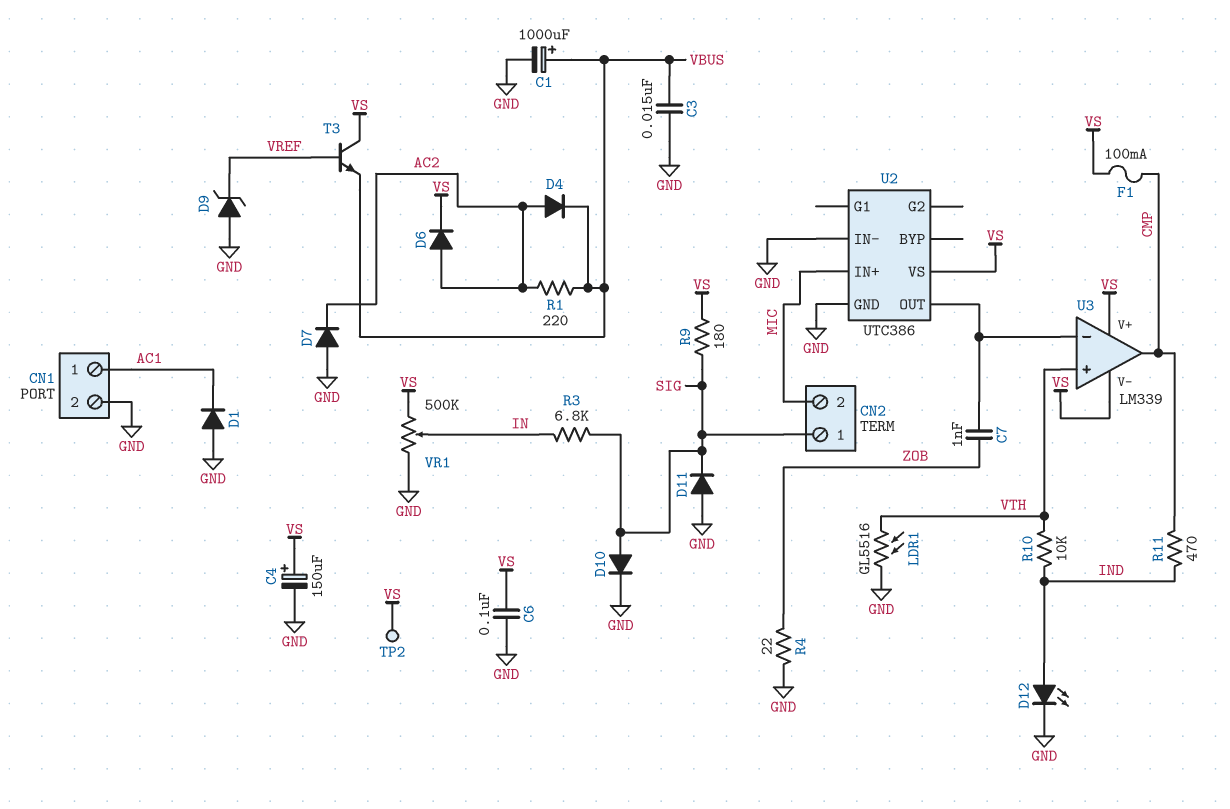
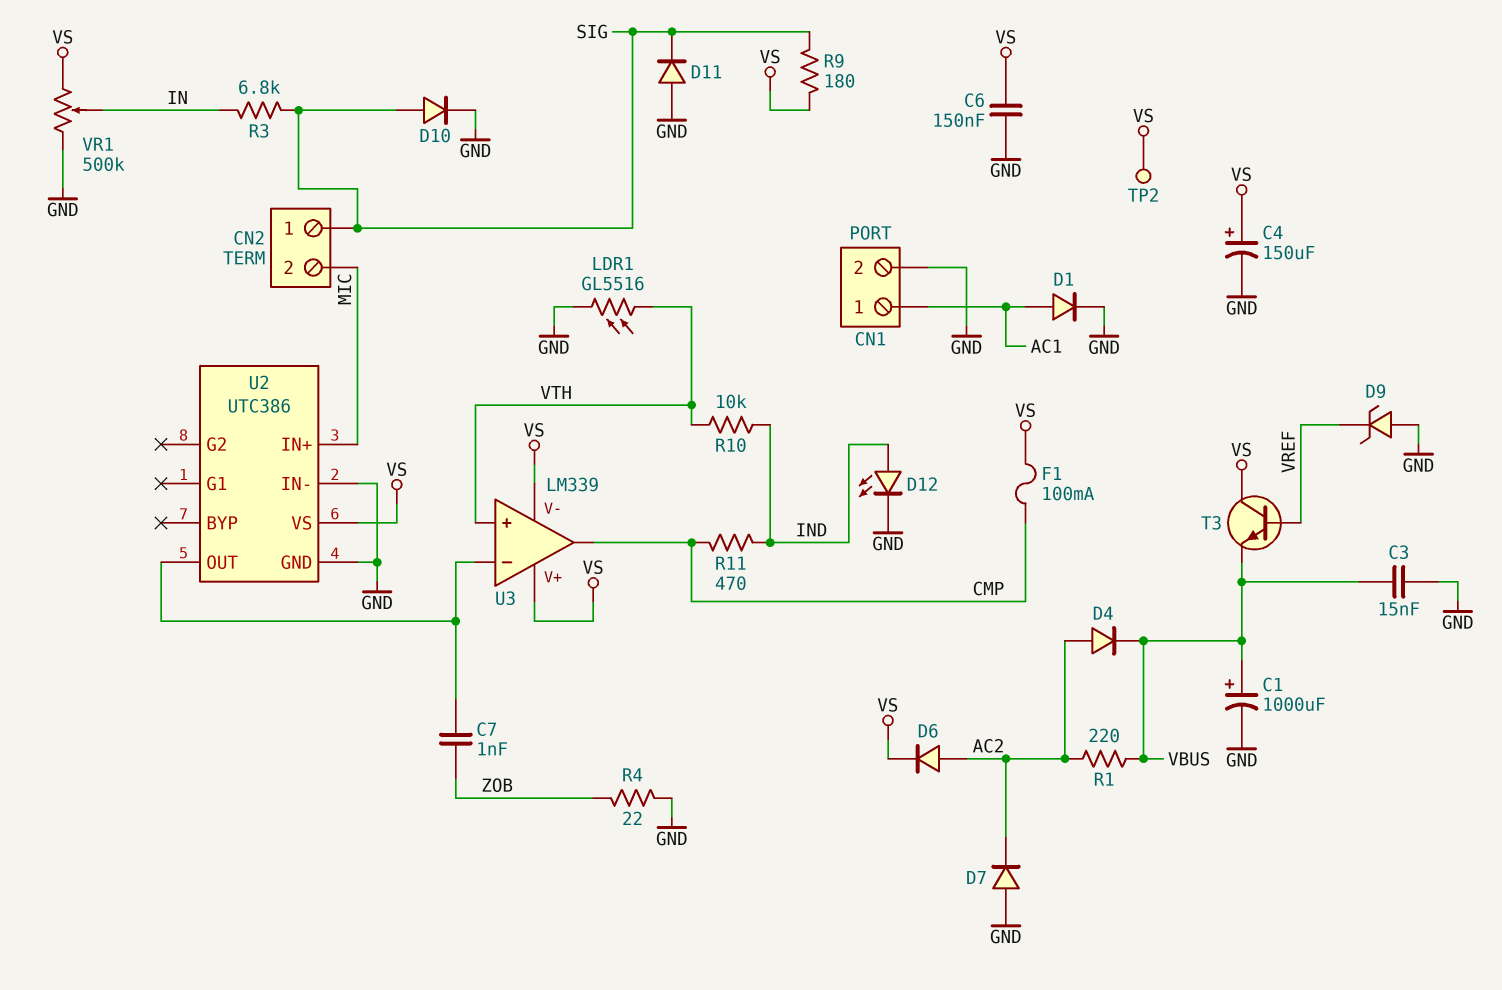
C6: 100nF (GND, VS) -> 150nF (GND, VS)
D1: diode (A GND, K AC1) -> diode (A AC1, K GND)

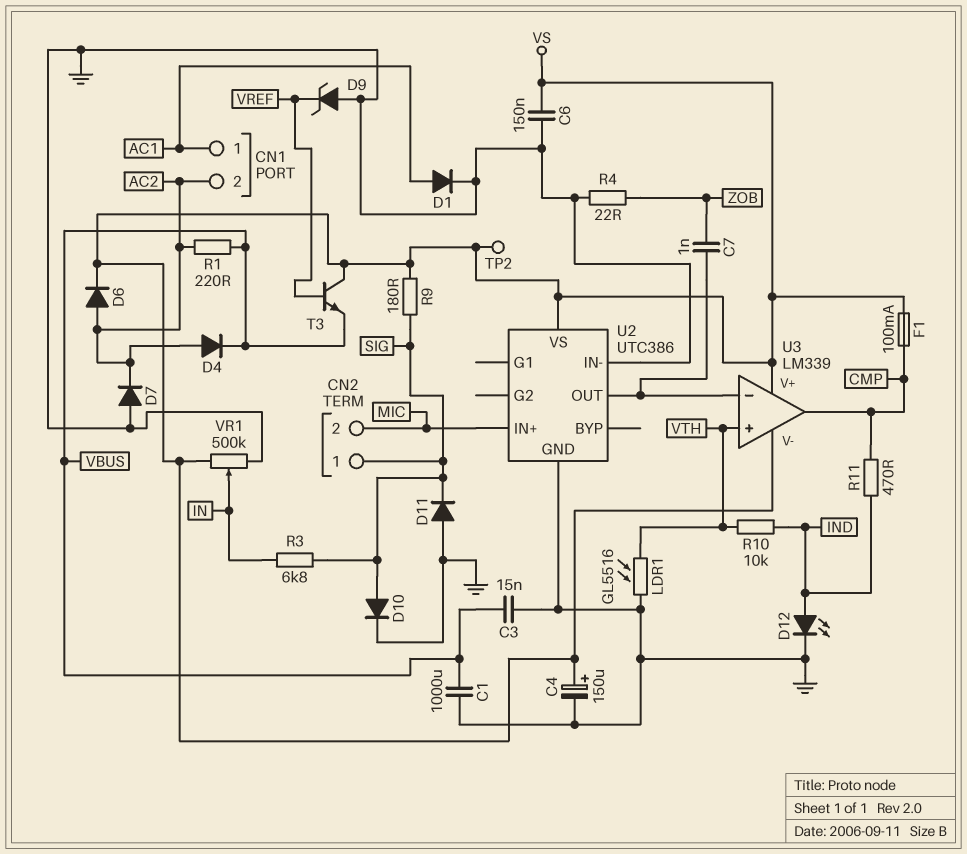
C1: 1000uF (plus VBUS, minus GND) -> 1000uF (GND, VBUS)
CN1 pin 2: GND -> AC2

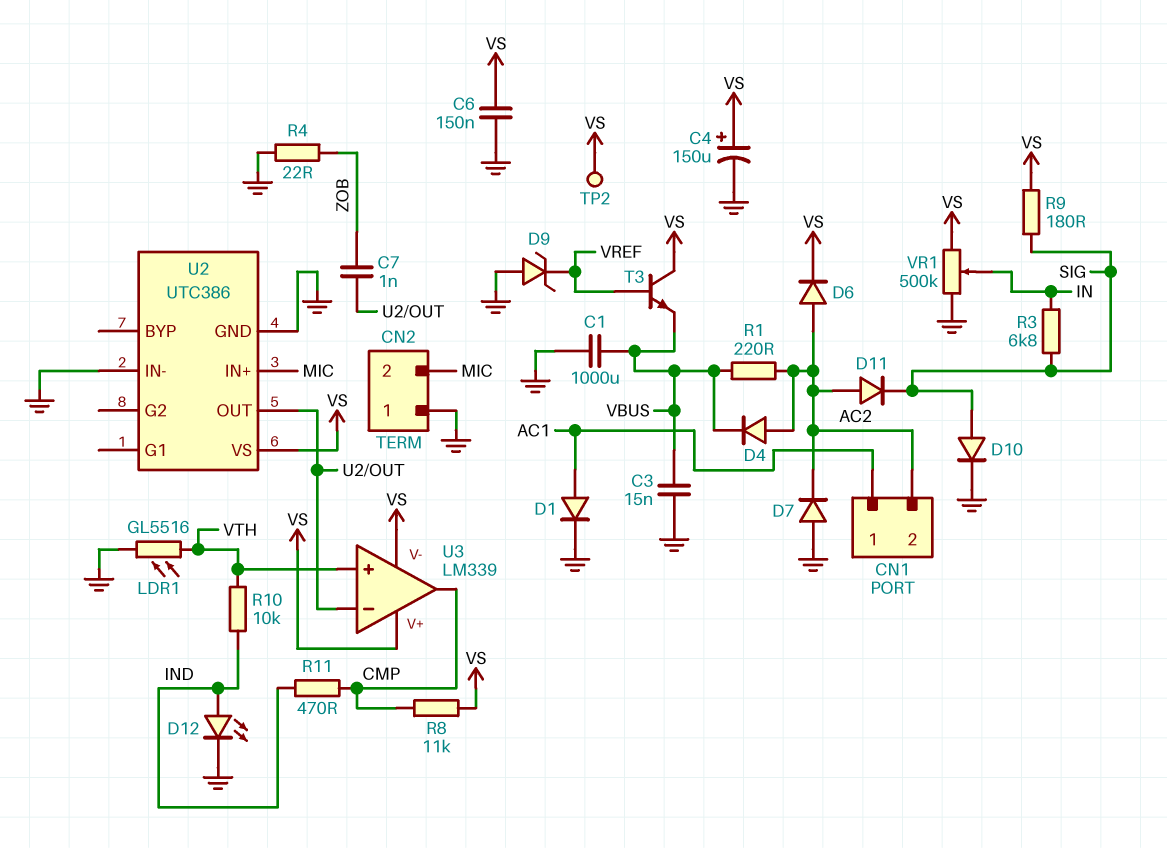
CN2 pin 1: SIG -> GND
D11: diode (A GND, K SIG) -> diode (A AC2, K SIG)
F1: 100mA (CMP, VS) -> none
R8: none -> 11k (CMP, VS)

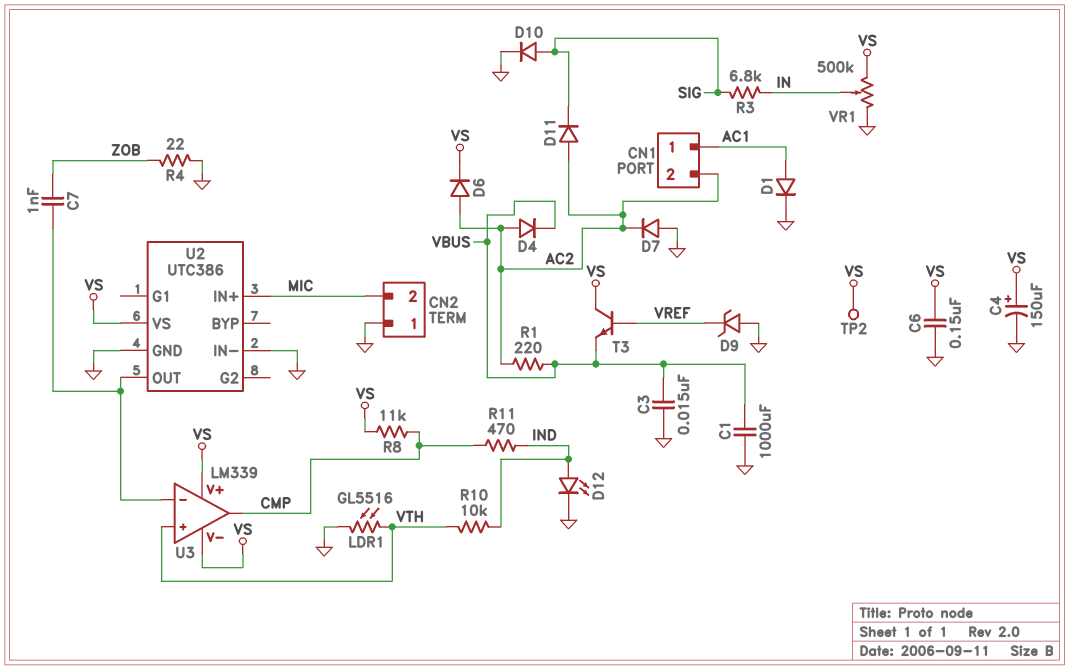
R9: 180 (SIG, VS) -> none

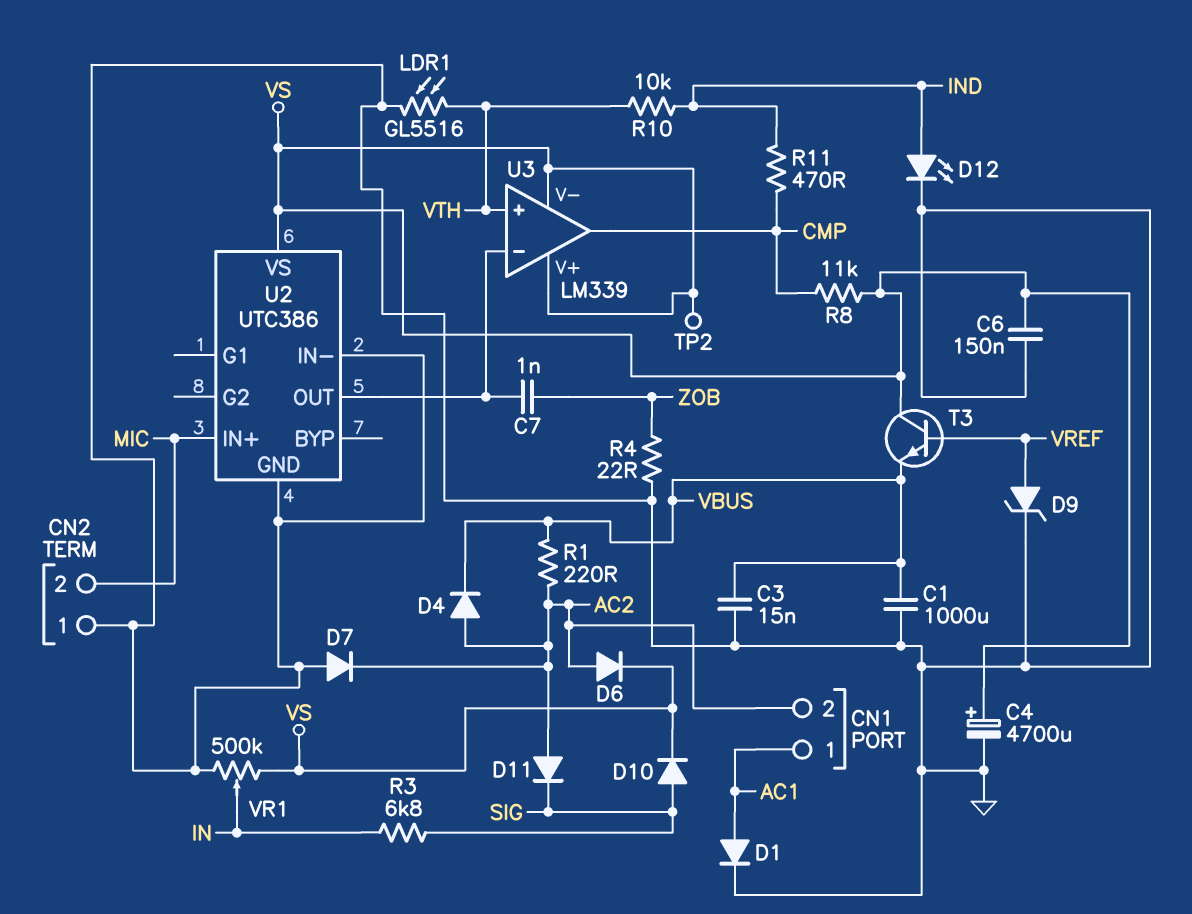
C4: 150uF (plus VS, minus GND) -> 4700uF (plus VS, minus GND)
D9: zener (A GND, K VREF) -> zener (A VREF, K GND)
D10: diode (A SIG, K GND) -> diode (A SIG, K VS)

